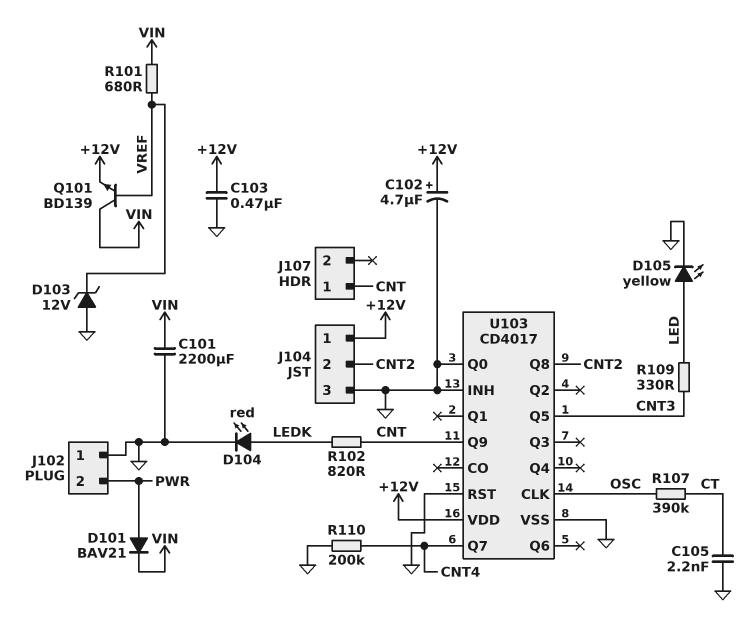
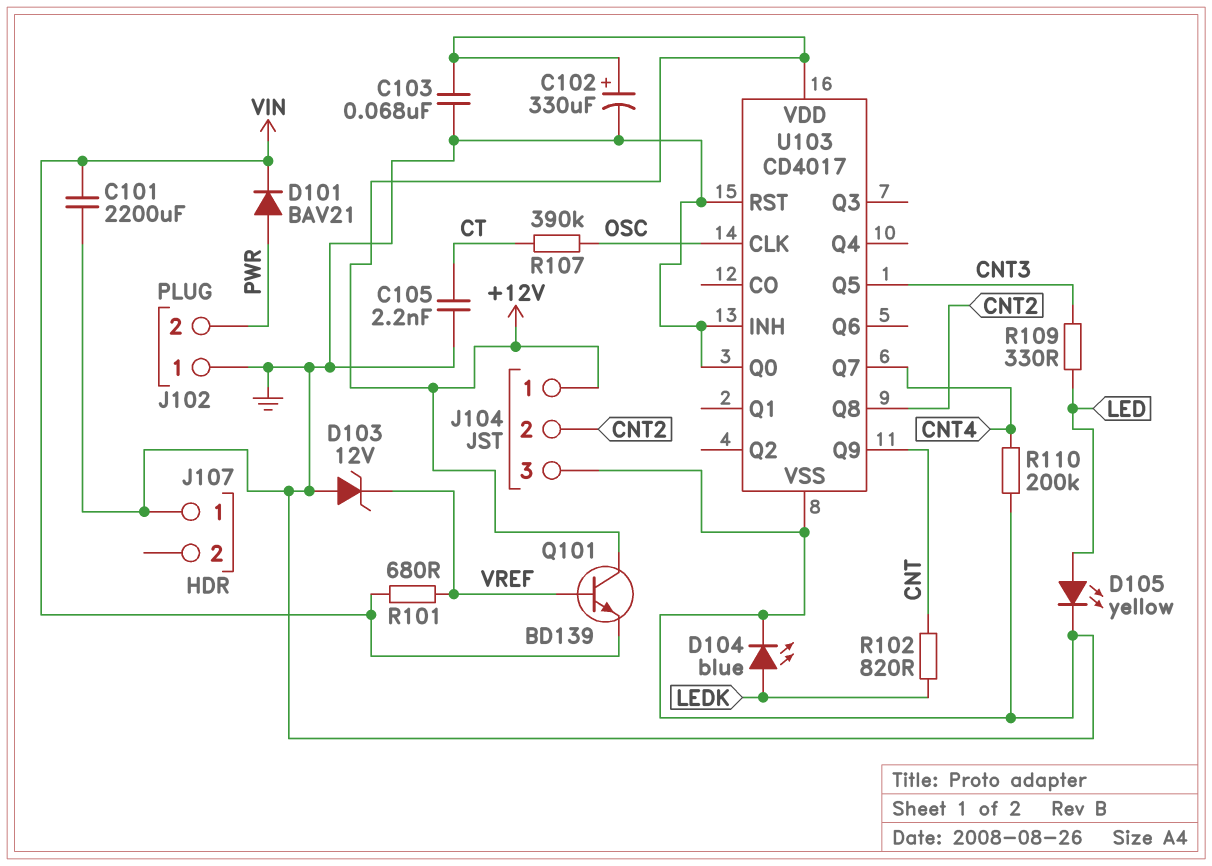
C102: 4.7uF (plus +12V, minus GND) -> 330uF (plus +12V, minus GND)
C103: 470nF (+12V, GND) -> 68nF (+12V, GND)
D104: LED red (A LEDK, K GND) -> LED blue (A LEDK, K GND)
J107 pin 1: CNT -> GND
Q101: NPN BD139 (B VREF, C VIN, E +12V) -> NPN BD139 (B VREF, C +12V, E VIN)

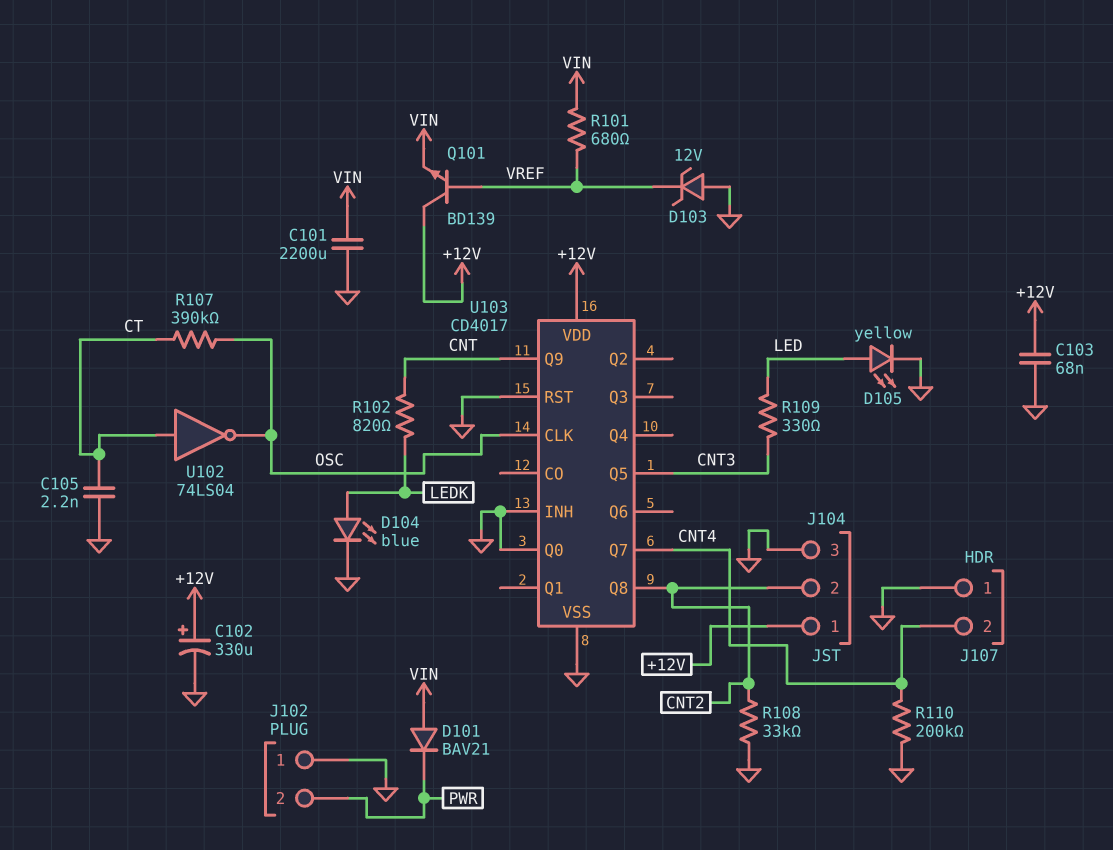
D101: diode BAV21 (A PWR, K VIN) -> diode BAV21 (A VIN, K PWR)
J107 pin 2: none -> CNT4
R108: none -> 33k (CNT2, GND)
U102: none -> NOT 74LS04 (in CT, out OSC)

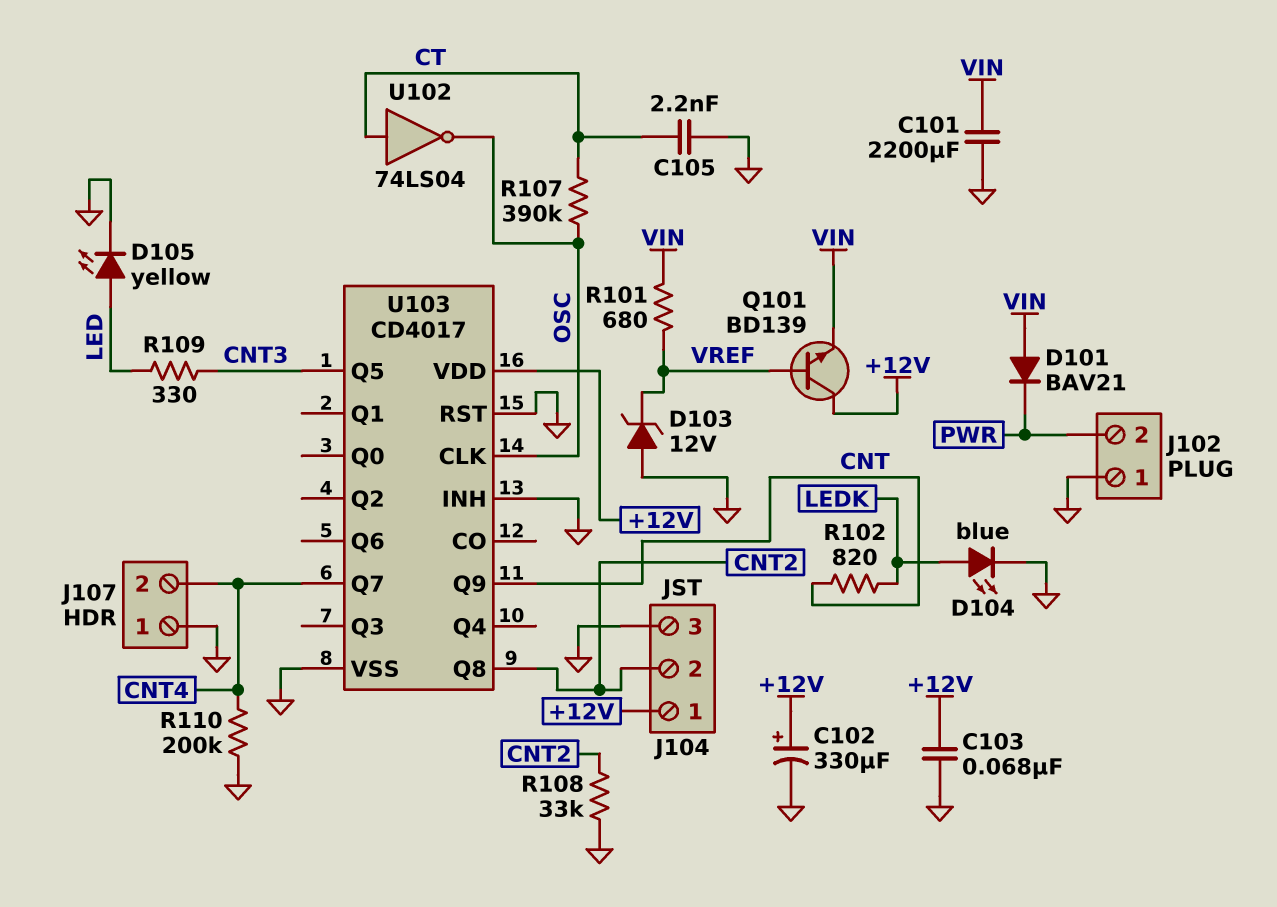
U103 pin Q0: GND -> none

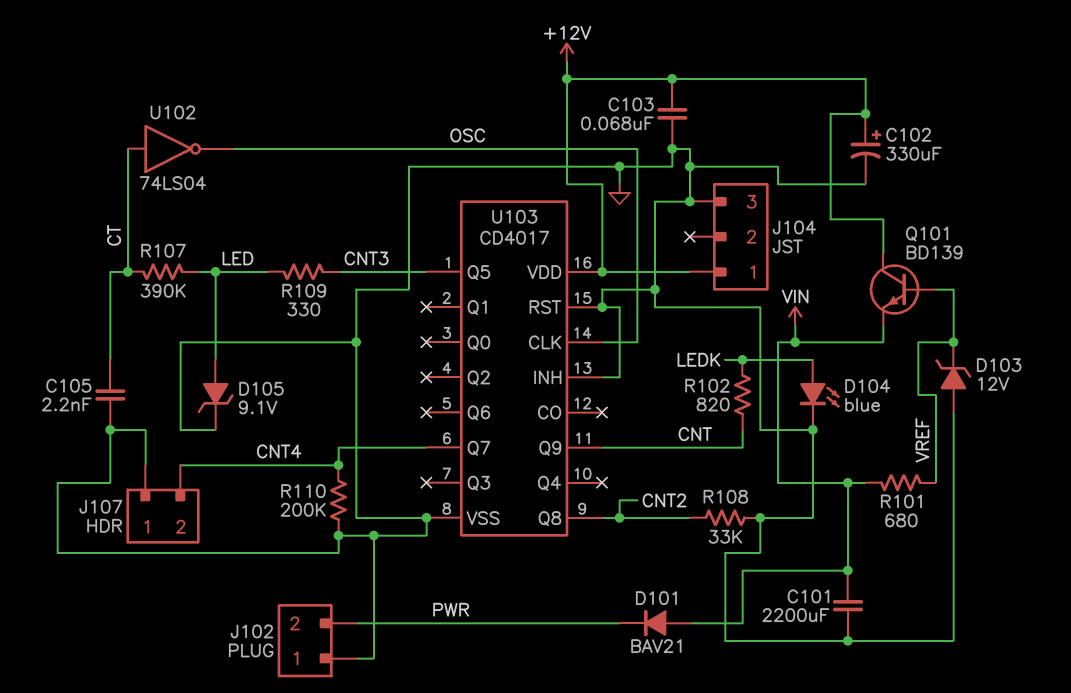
D105: LED yellow (A LED, K GND) -> zener 9.1V (A LED, K GND)
J104 pin 2: CNT2 -> none
R107: 390k (CT, OSC) -> 390k (CT, LED)

